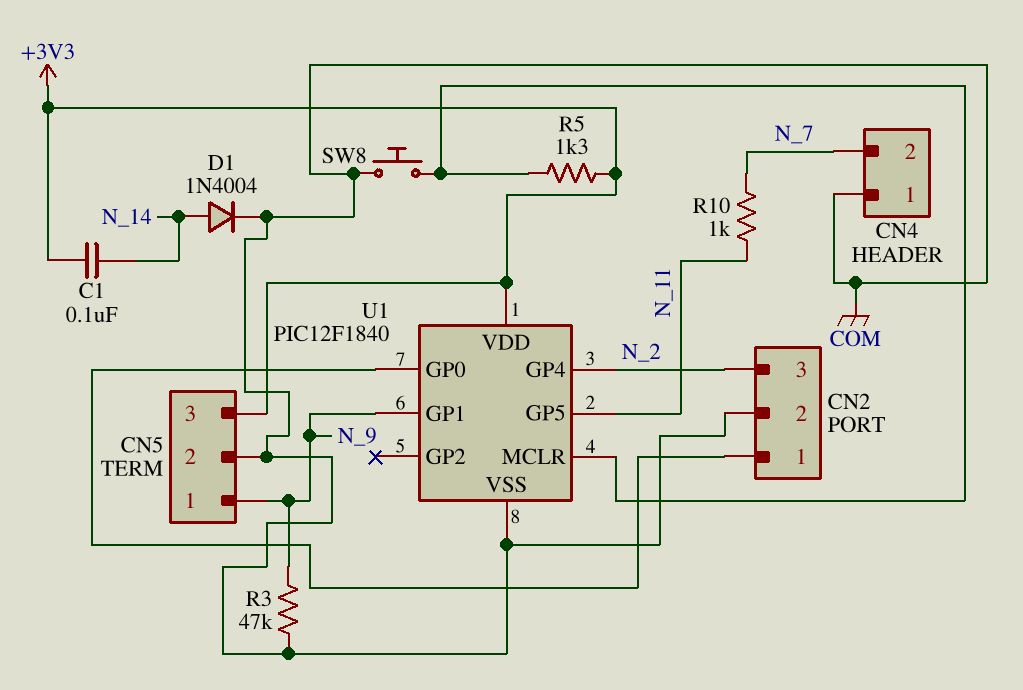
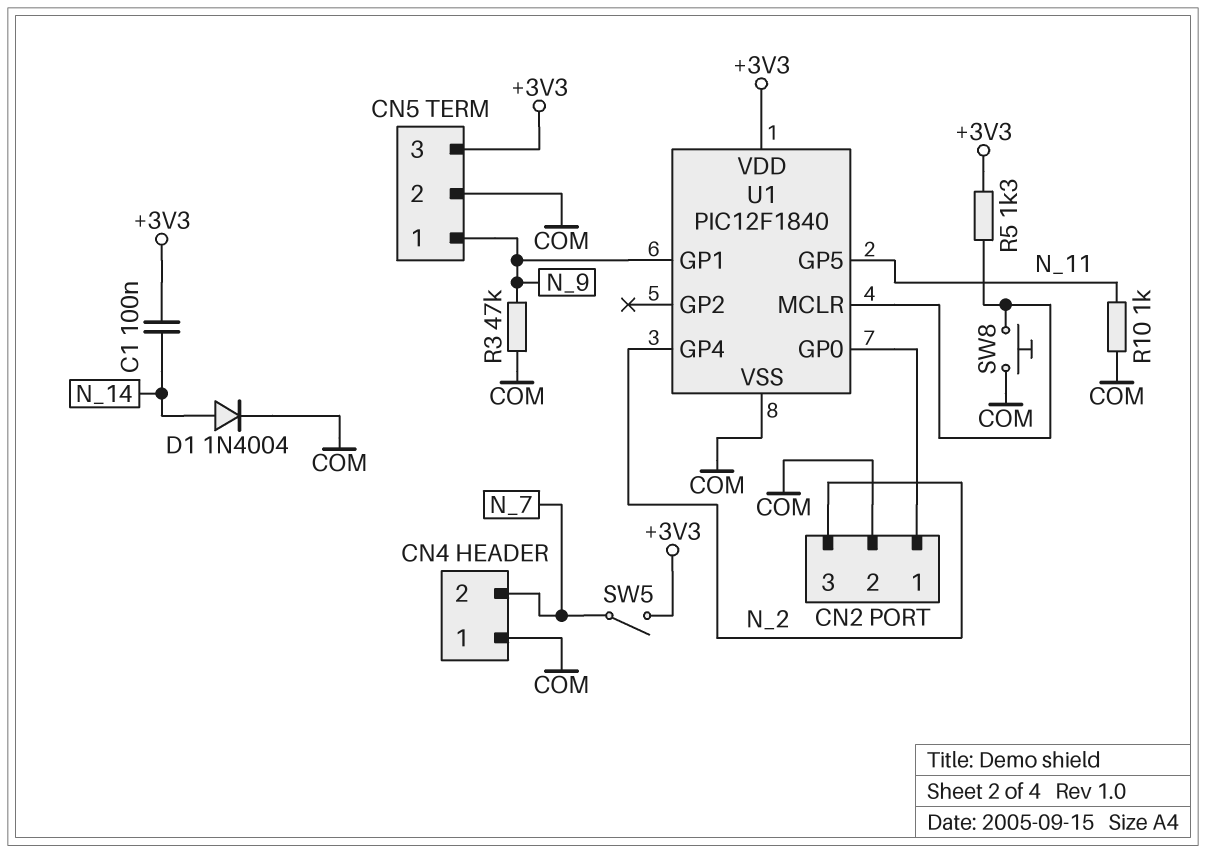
R10: 1k (N_7, N_11) -> 1k (COM, N_11)
SW5: none -> switch (+3V3, N_7)

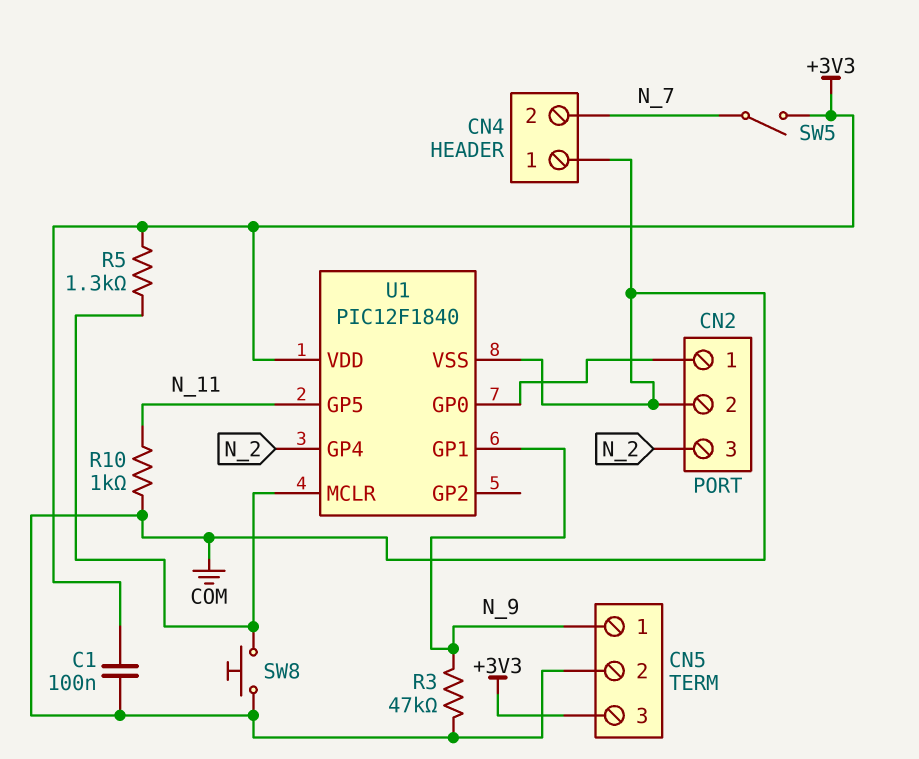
C1: 100nF (+3V3, N_14) -> 100nF (+3V3, COM)
D1: diode 1N4004 (A N_14, K COM) -> none

